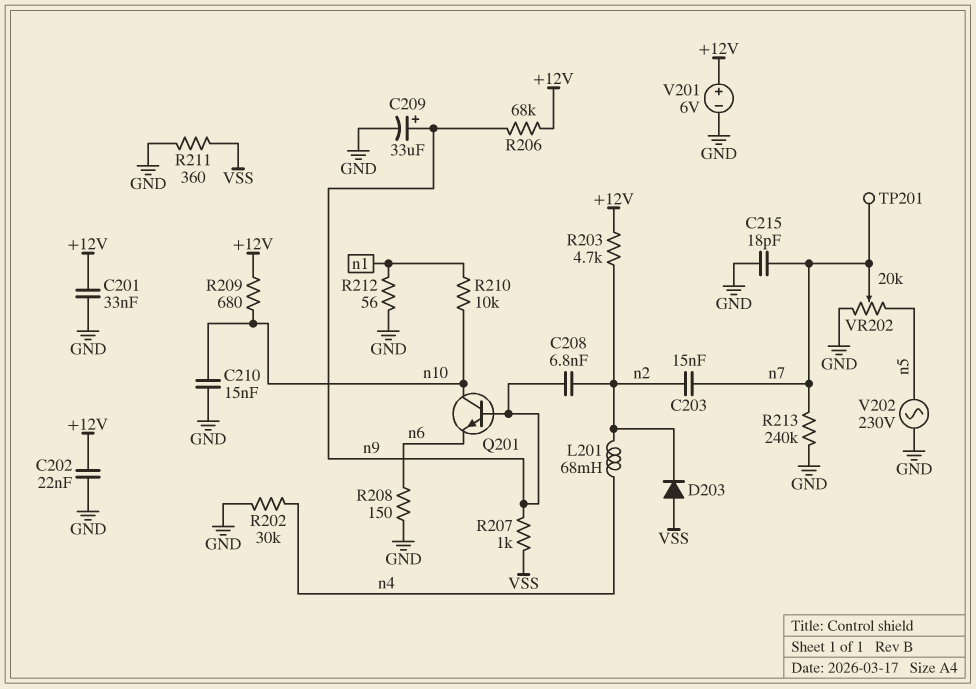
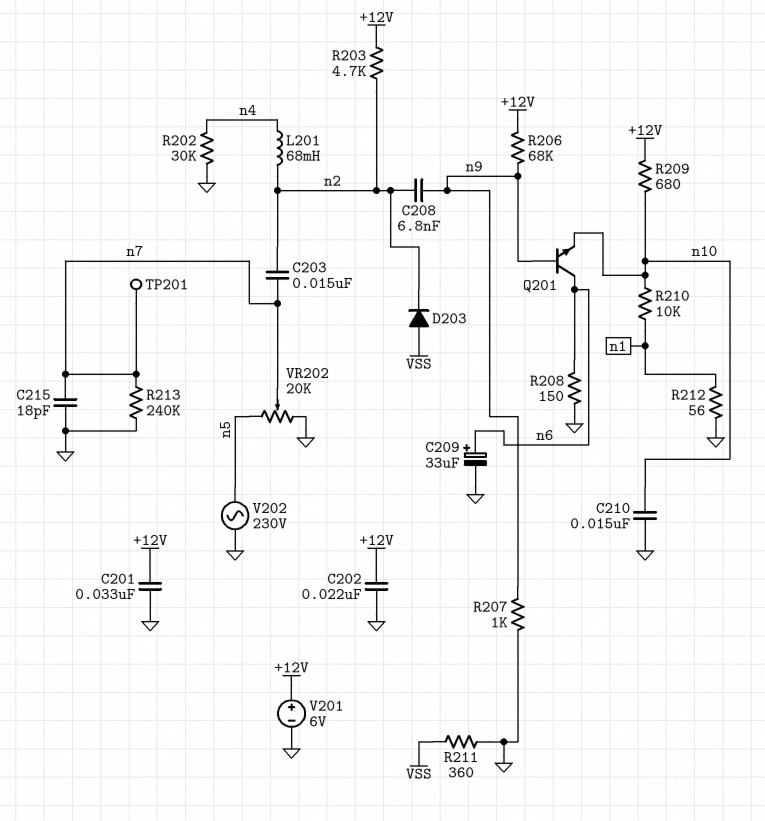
C209: 33uF (plus n9, minus GND) -> 33uF (plus n6, minus GND)
Q201: NPN (B n9, C n10, E n6) -> NPN (B n9, C n6, E n10)
R207: 1k (VSS, n9) -> 1k (GND, n9)

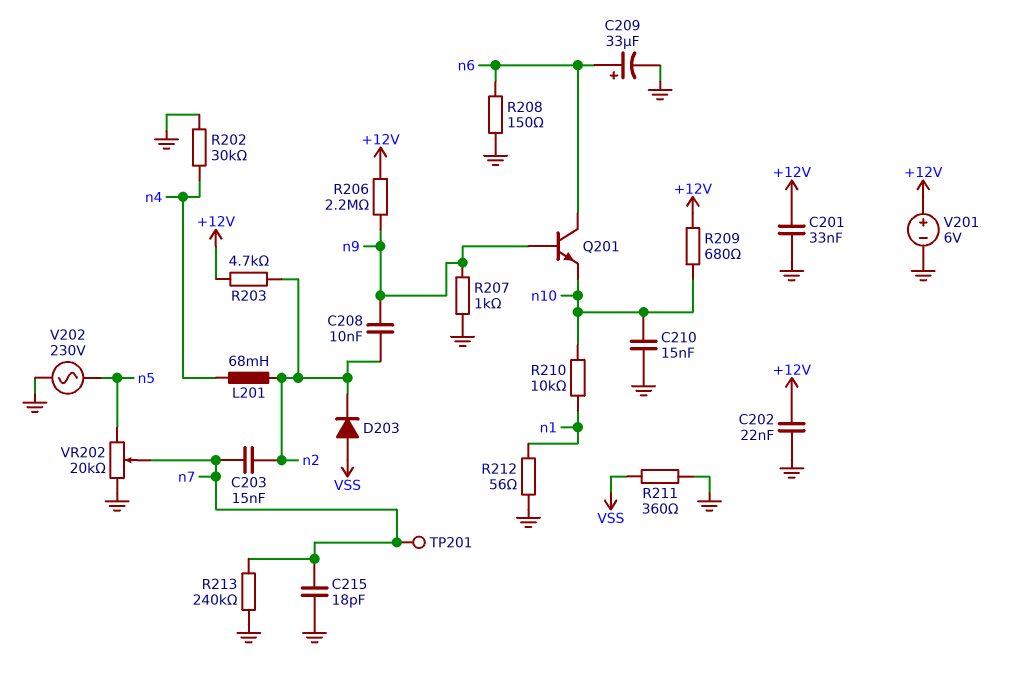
C208: 6.8nF (n2, n9) -> 10nF (n2, n9)
R206: 68k (+12V, n9) -> 2.2M (+12V, n9)

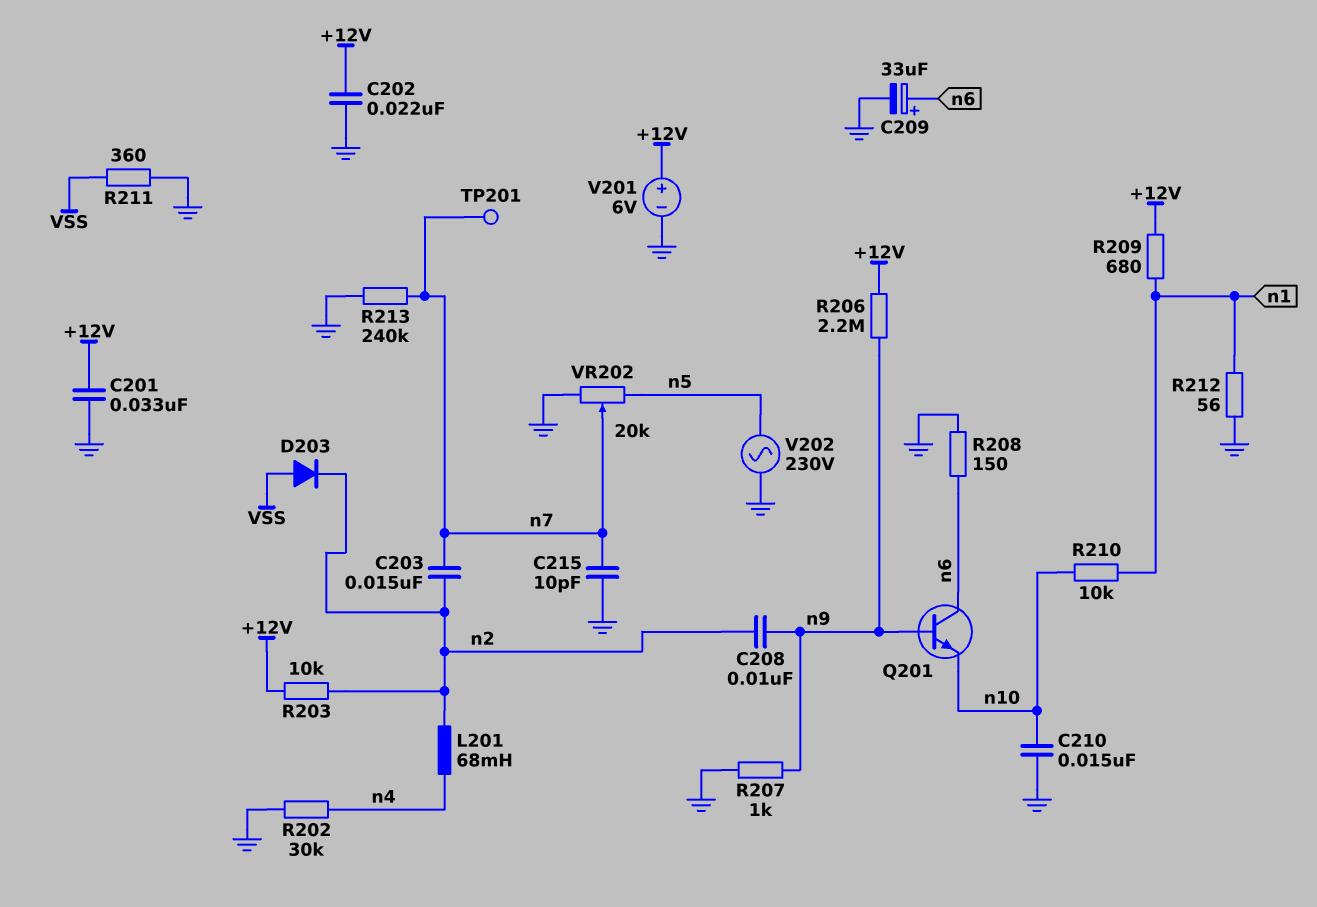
C215: 18pF (GND, n7) -> 10pF (GND, n7)
R203: 4.7k (+12V, n2) -> 10k (+12V, n2)
R209: 680 (+12V, n10) -> 680 (+12V, n1)

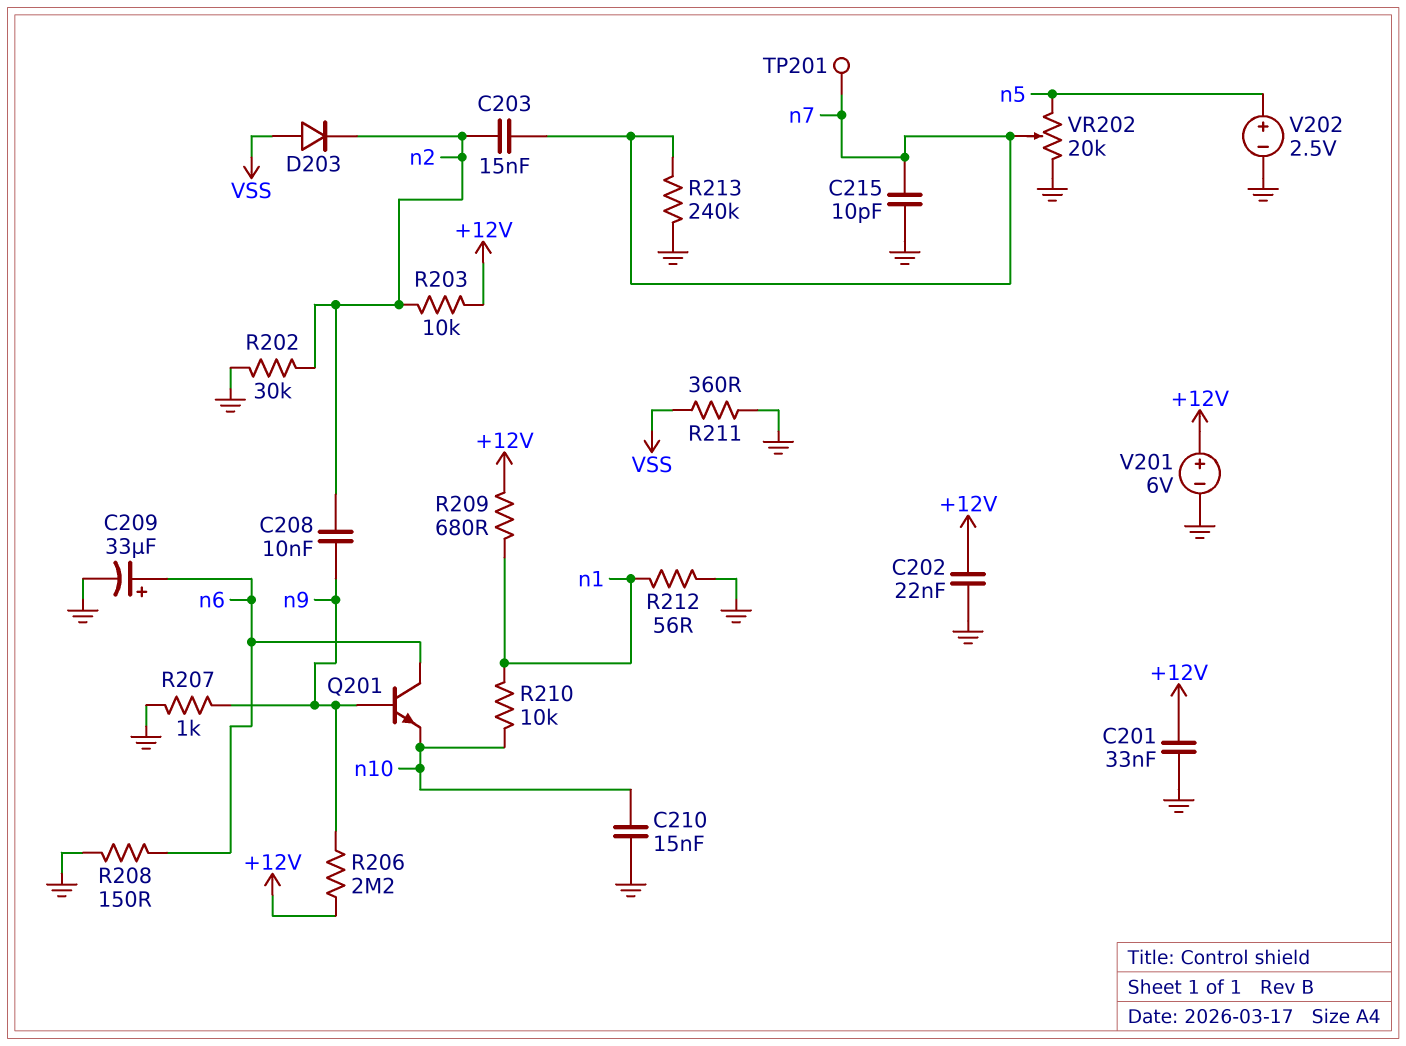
L201: 68mH (n2, n4) -> none
R202: 30k (GND, n4) -> 30k (GND, n2)
V202: AC 230V (GND, n5) -> 2.5V (plus n5, minus GND)

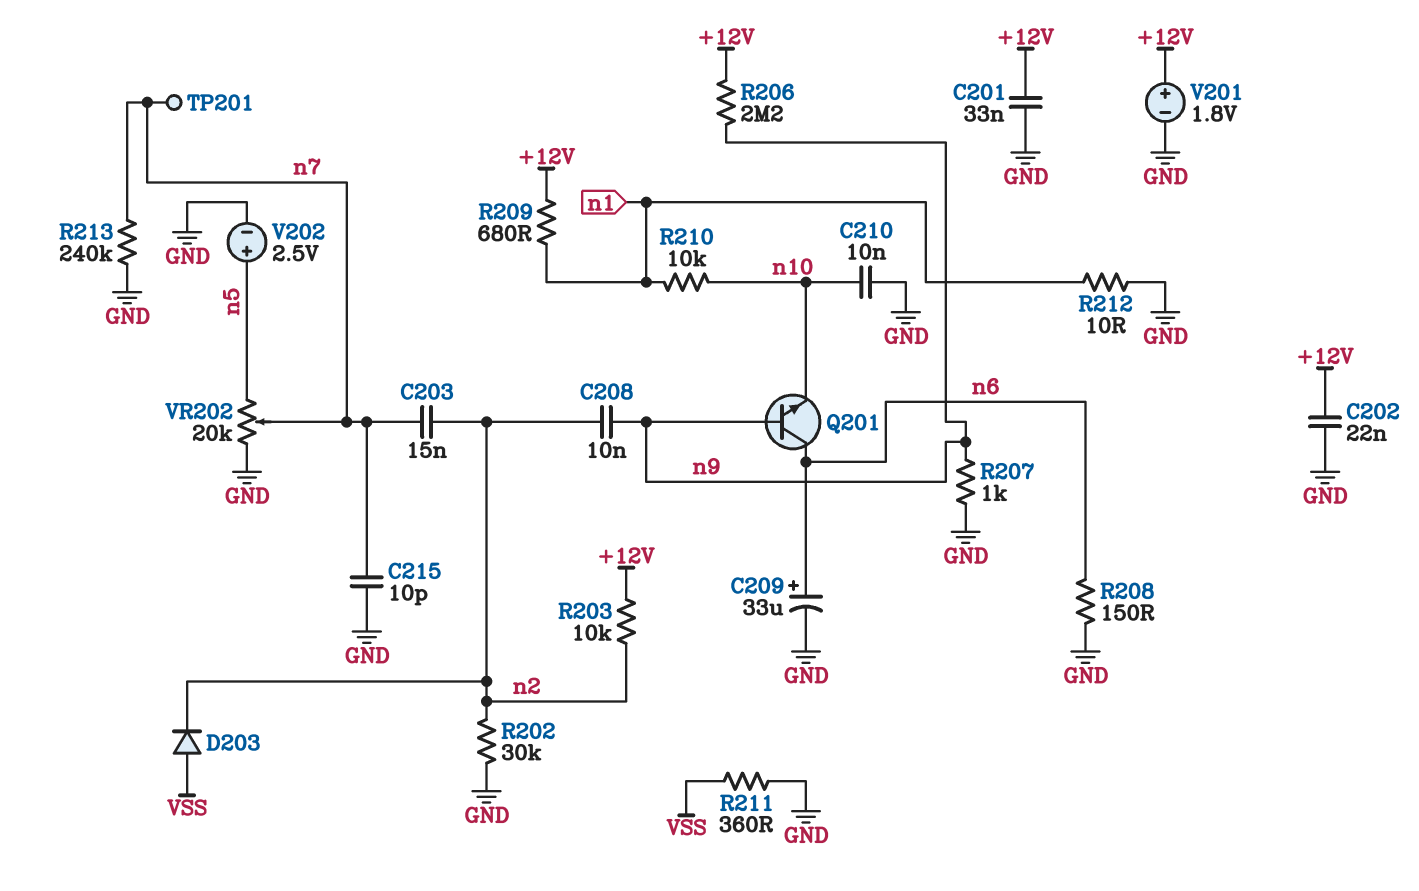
C210: 15nF (GND, n10) -> 10nF (GND, n10)
R212: 56 (GND, n1) -> 10 (GND, n1)
V201: 6V (plus +12V, minus GND) -> 1.8V (plus +12V, minus GND)

